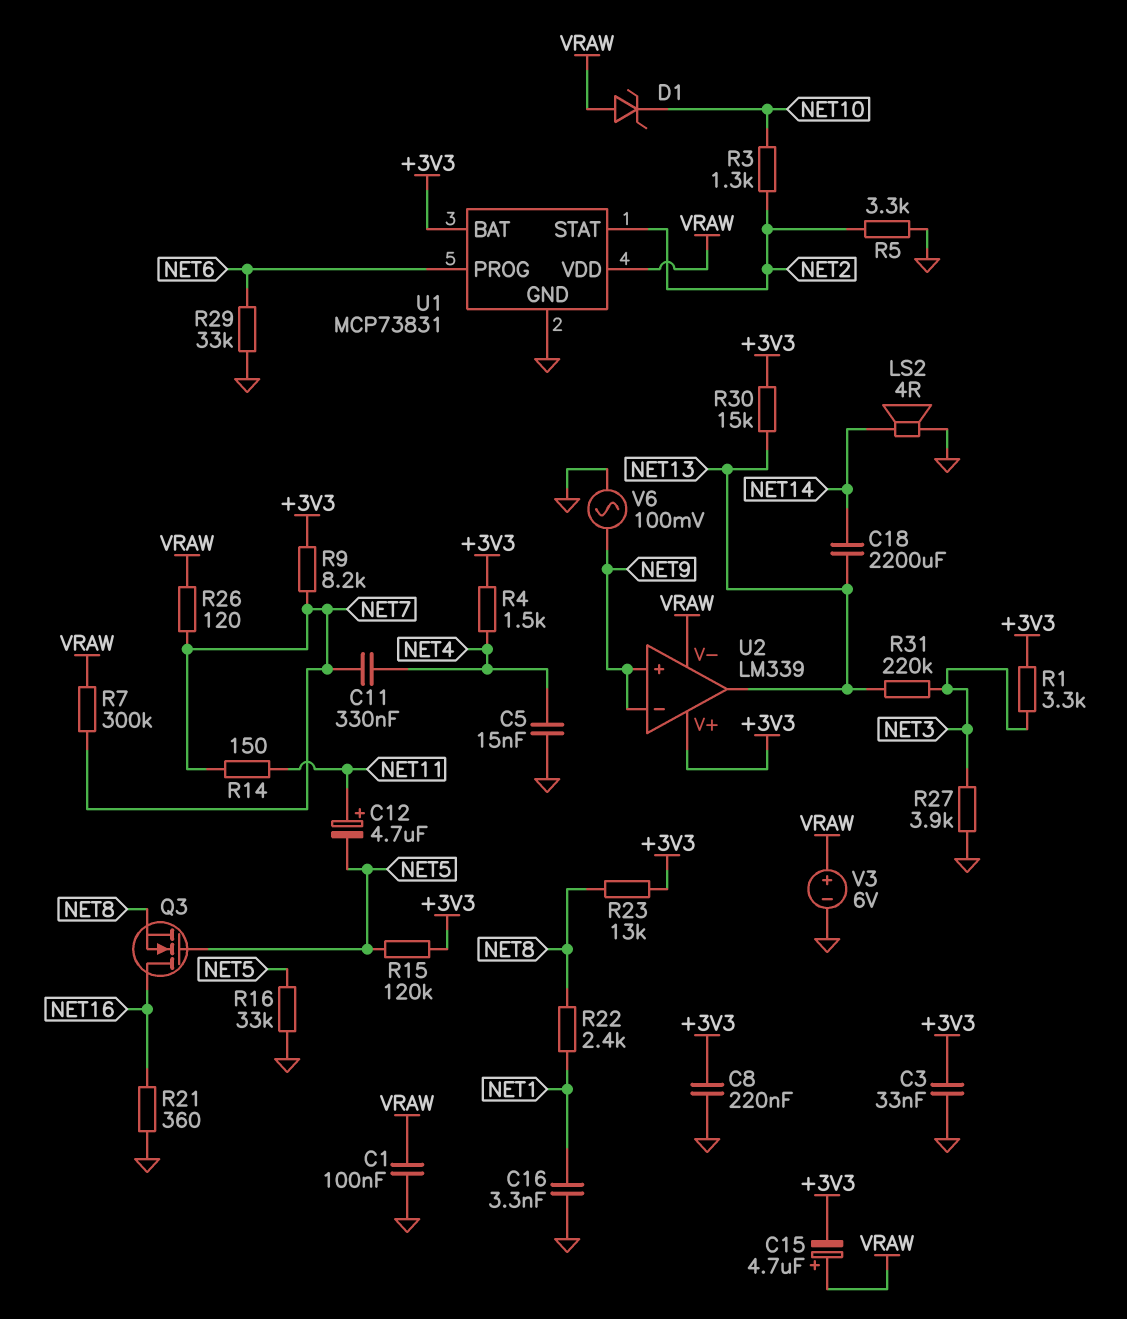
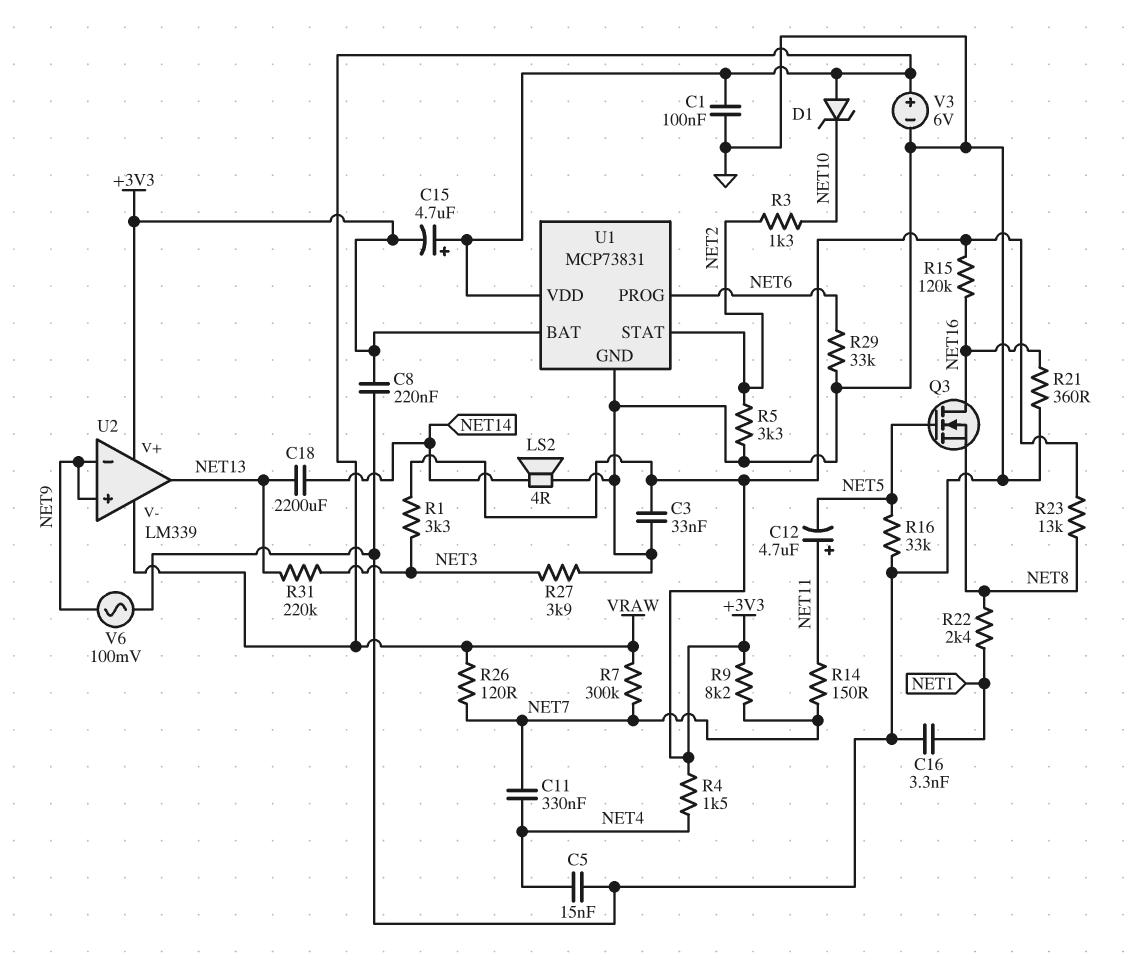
R15: 120k (+3V3, NET5) -> 120k (+3V3, NET16)
R30: 15k (+3V3, NET13) -> none

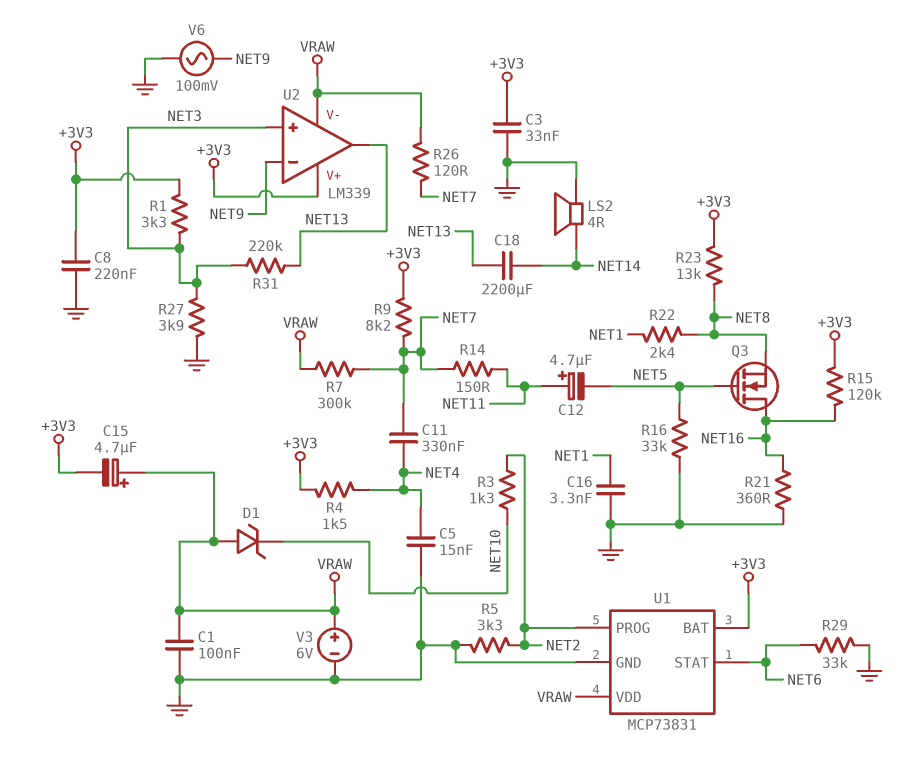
U1 pin PROG: NET6 -> NET2
U1 pin STAT: NET2 -> NET6
U2 pin in+: NET9 -> NET3

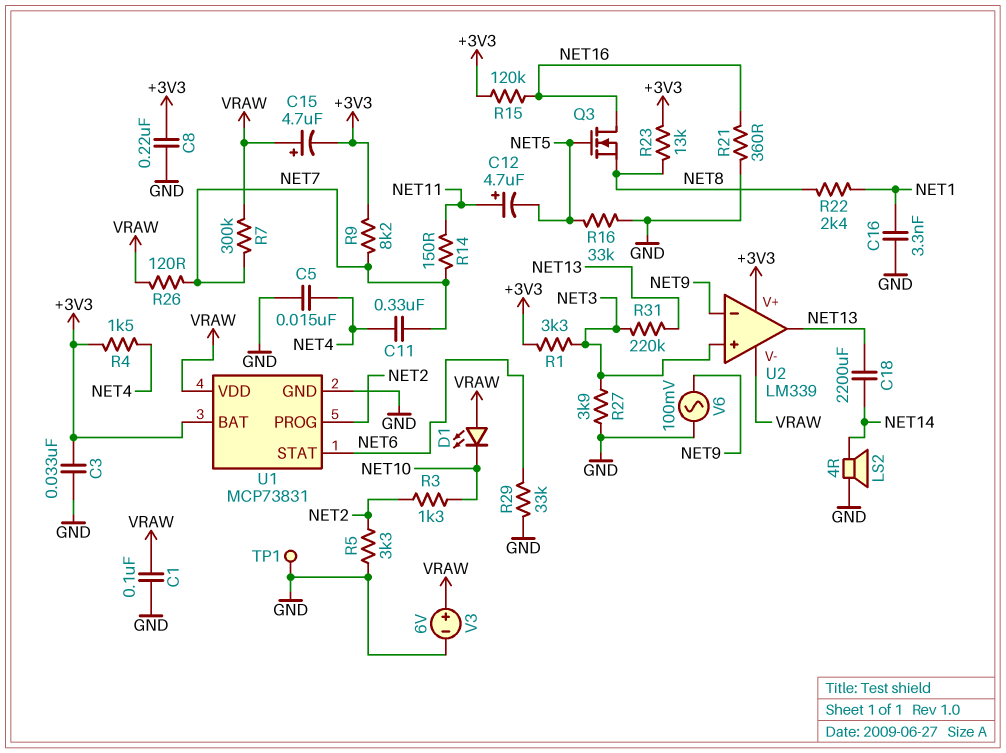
D1: zener (A VRAW, K NET10) -> LED (A VRAW, K NET10)
TP1: none -> test point (GND)

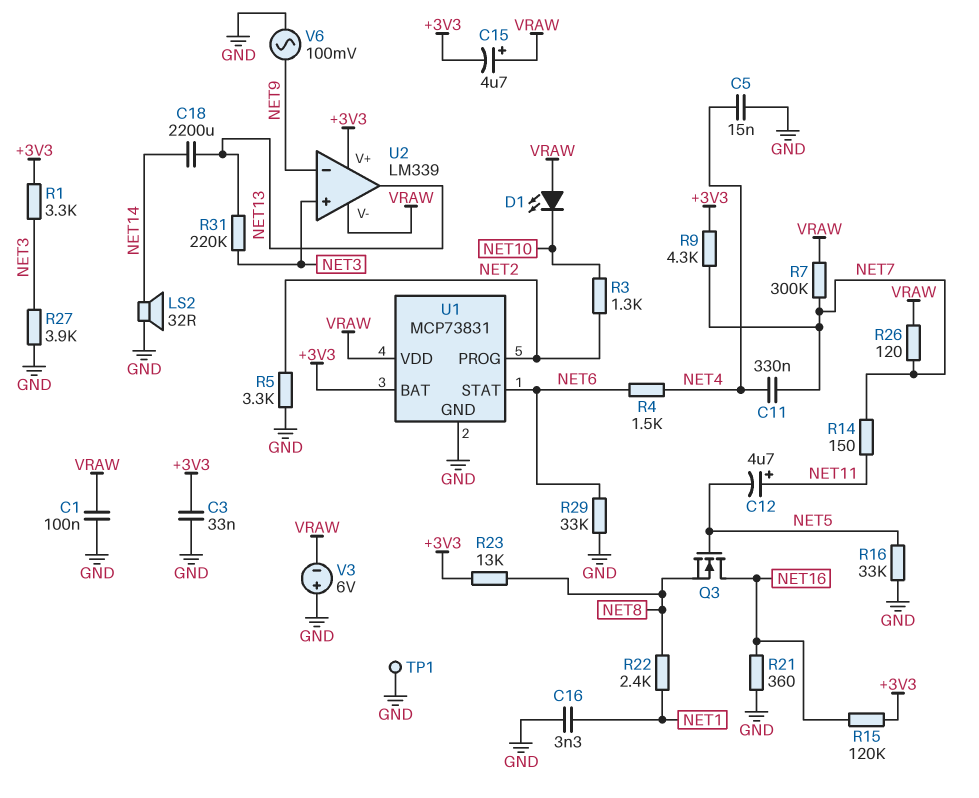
C8: 220nF (+3V3, GND) -> none
LS2: speaker 4R (GND, NET14) -> speaker 32R (GND, NET14)
R4: 1.5k (+3V3, NET4) -> 1.5k (NET4, NET6)
R9: 8.2k (+3V3, NET7) -> 4.3k (+3V3, NET7)
V3: 6V (plus VRAW, minus GND) -> 6V (plus GND, minus VRAW)

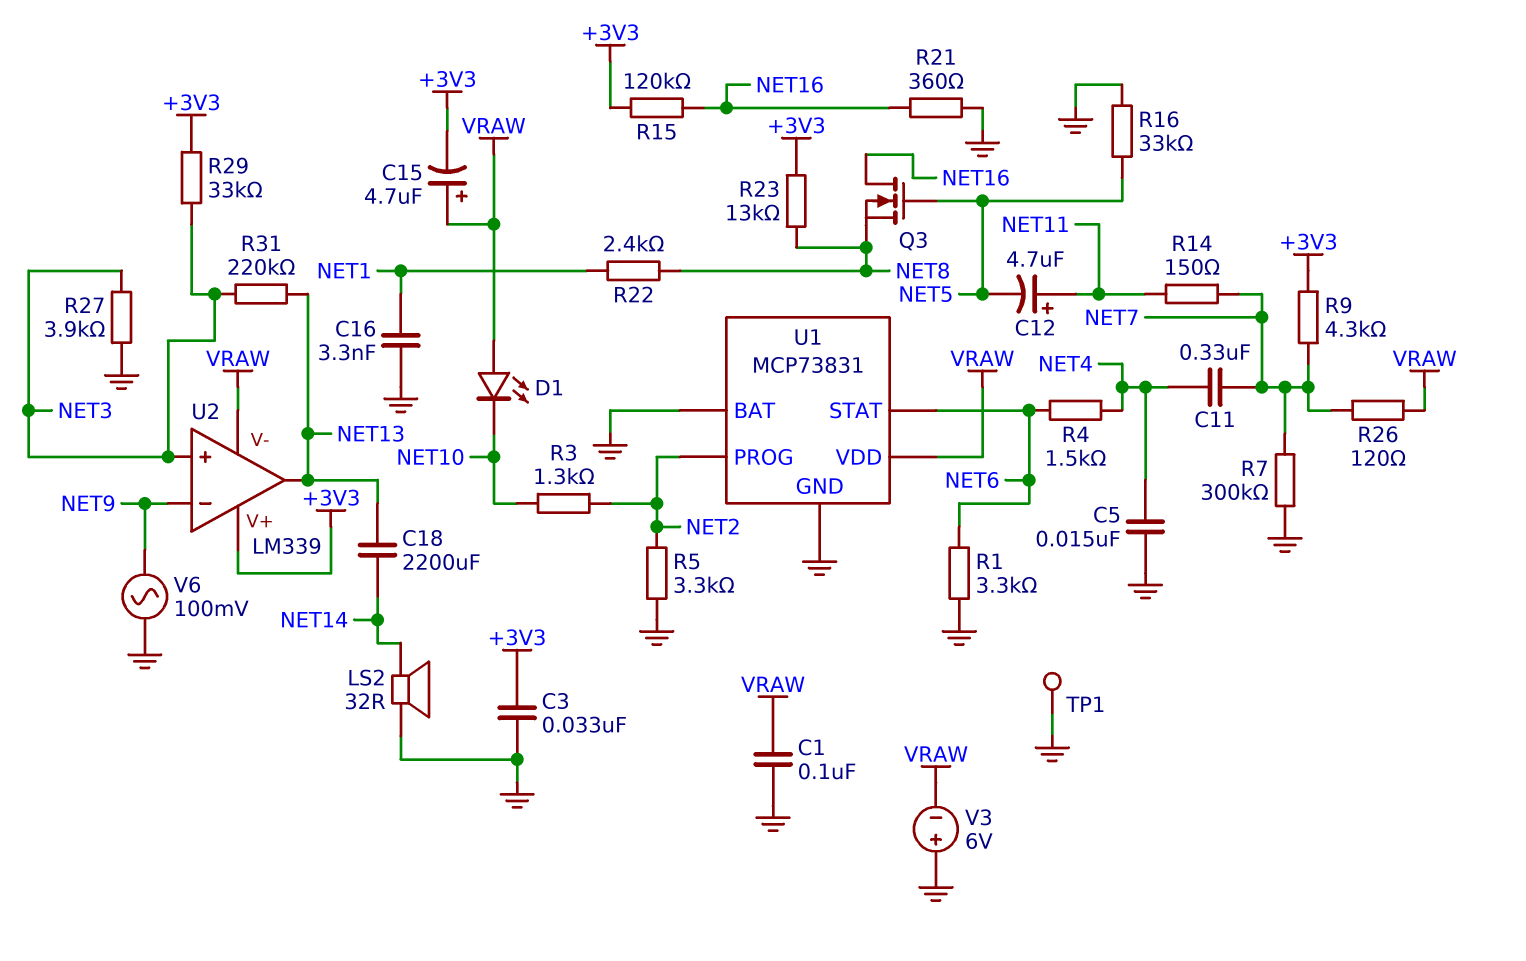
R1: 3.3k (+3V3, NET3) -> 3.3k (GND, NET6)
R7: 300k (NET7, VRAW) -> 300k (GND, NET7)
R29: 33k (GND, NET6) -> 33k (+3V3, NET3)
U1 pin BAT: +3V3 -> GND

